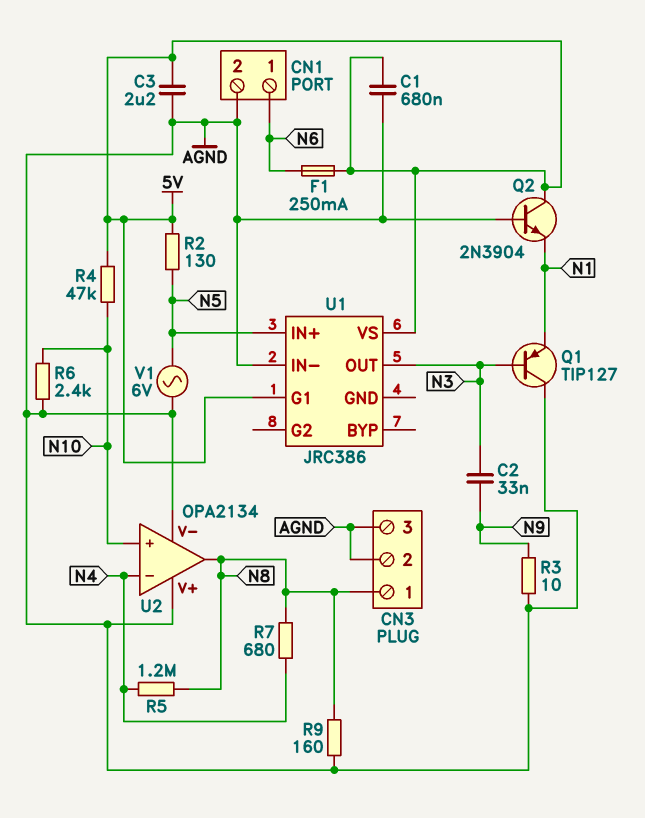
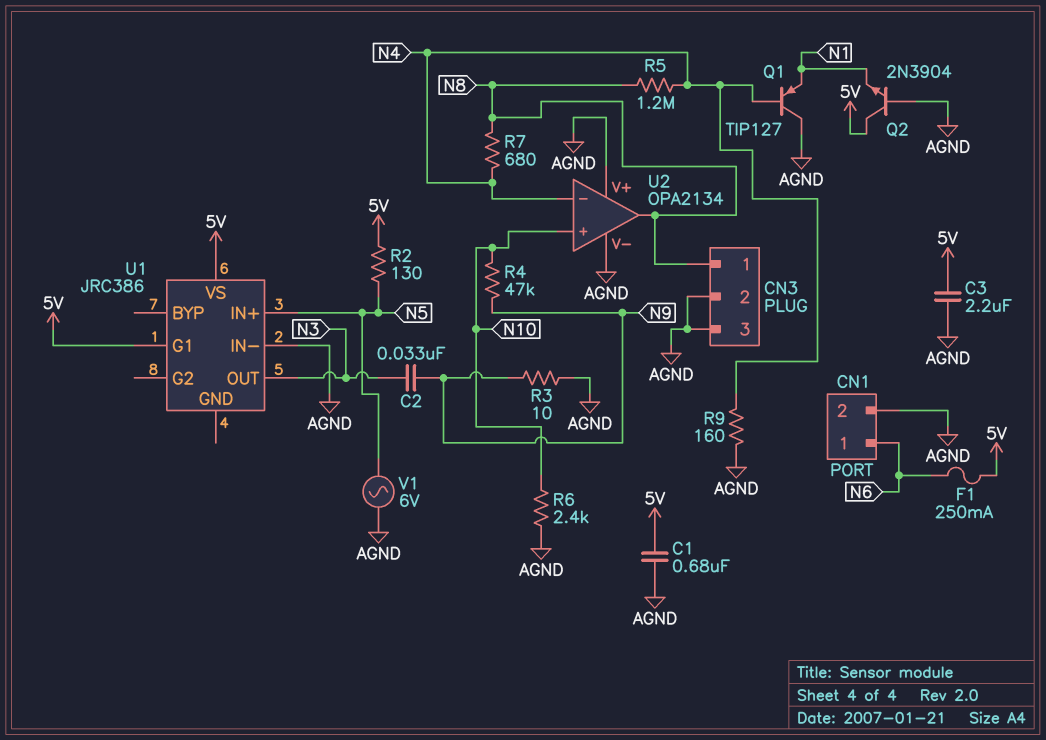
Q1: PNP TIP127 (B N3, C AGND, E N1) -> PNP TIP127 (B N4, C AGND, E N1)
R4: 47k (5V, N10) -> 47k (N9, N10)
R9: 160 (AGND, N8) -> 160 (AGND, N4)

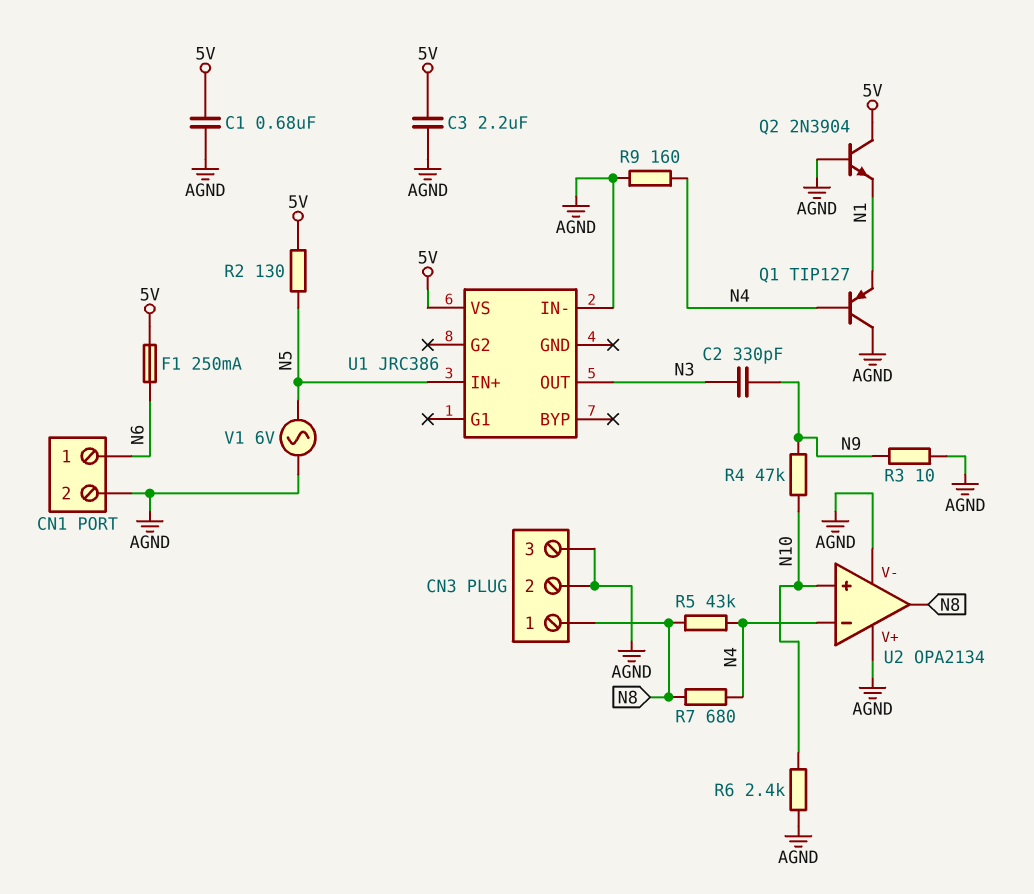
C2: 33nF (N3, N9) -> 330pF (N3, N9)
R5: 1.2M (N4, N8) -> 43k (N4, N8)
U1 pin G1: 5V -> none

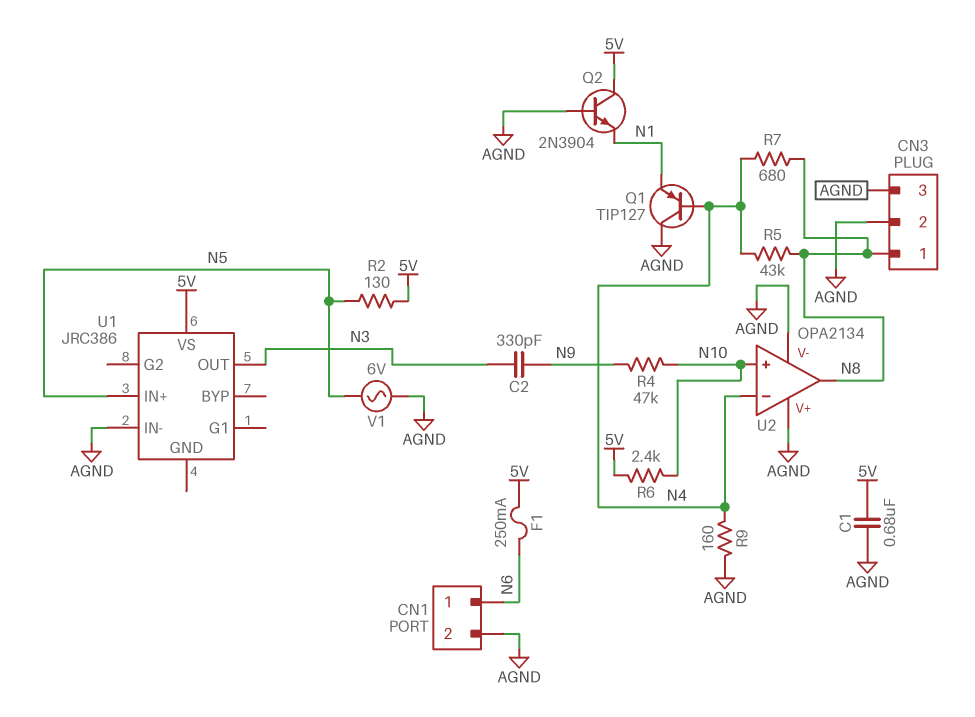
C3: 2.2uF (5V, AGND) -> none
R3: 10 (AGND, N9) -> none
R6: 2.4k (AGND, N10) -> 2.4k (5V, N10)

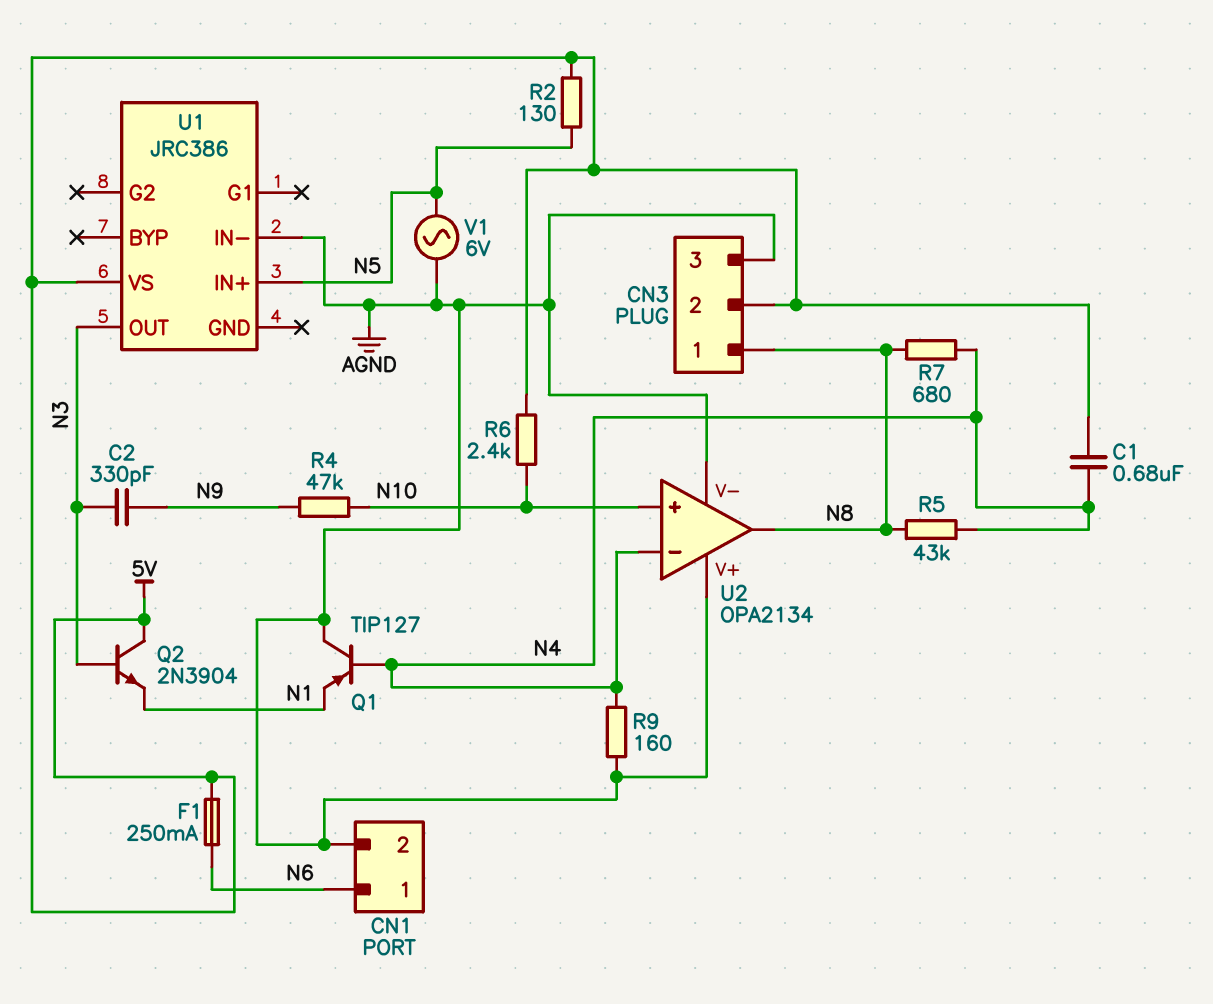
C1: 680nF (5V, AGND) -> 680nF (5V, N4)
CN3 pin 2: AGND -> 5V
Q2: NPN 2N3904 (B AGND, C 5V, E N1) -> NPN 2N3904 (B N3, C 5V, E N1)

